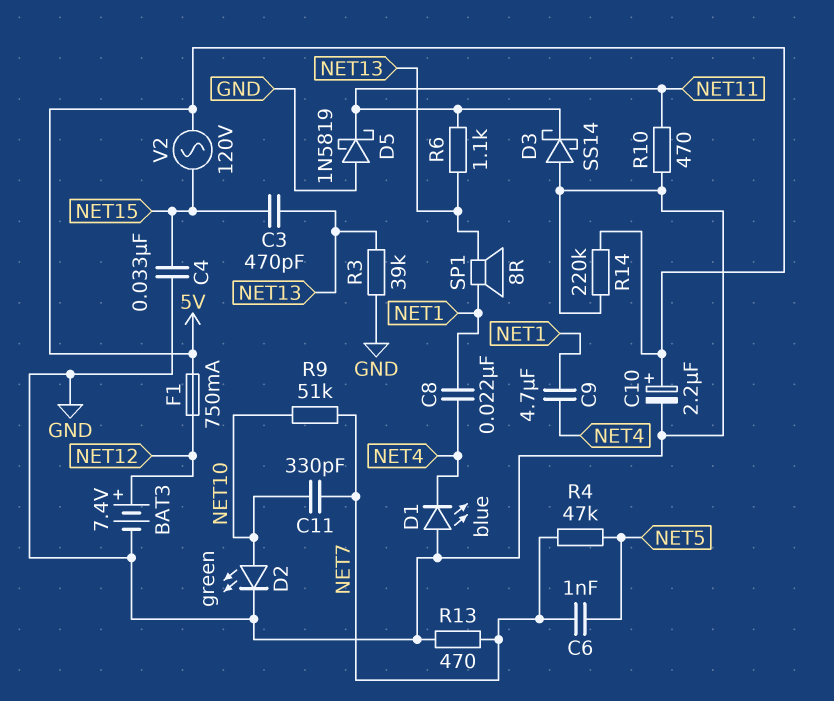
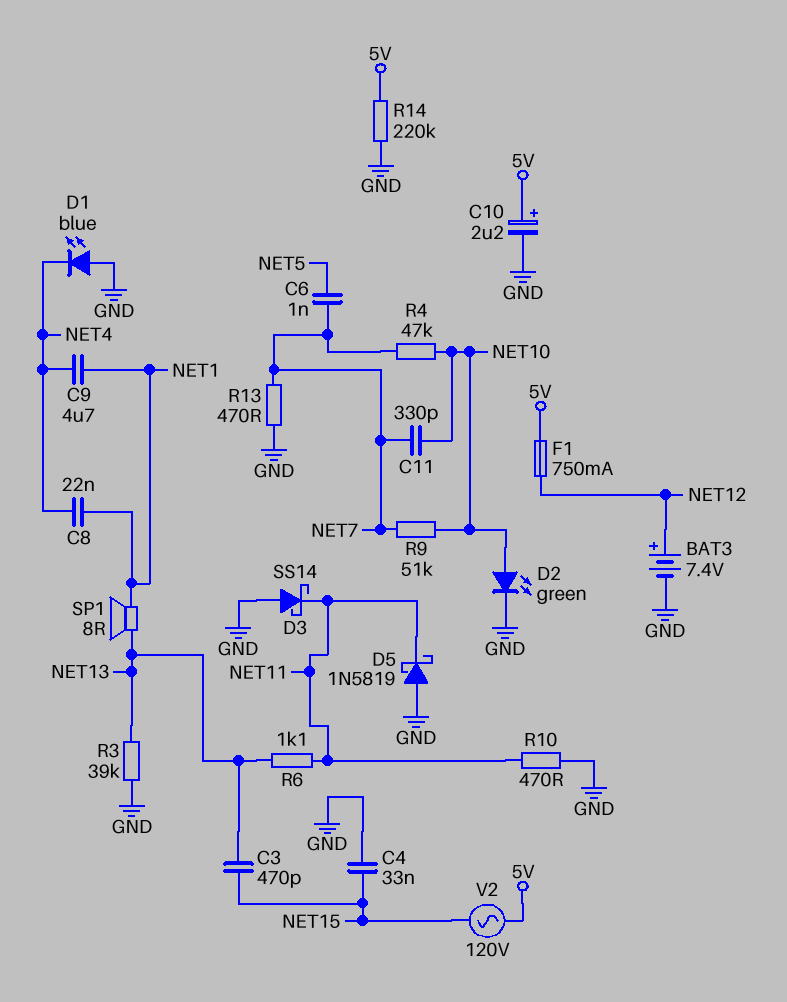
R4: 47k (NET5, NET7) -> 47k (NET7, NET10)

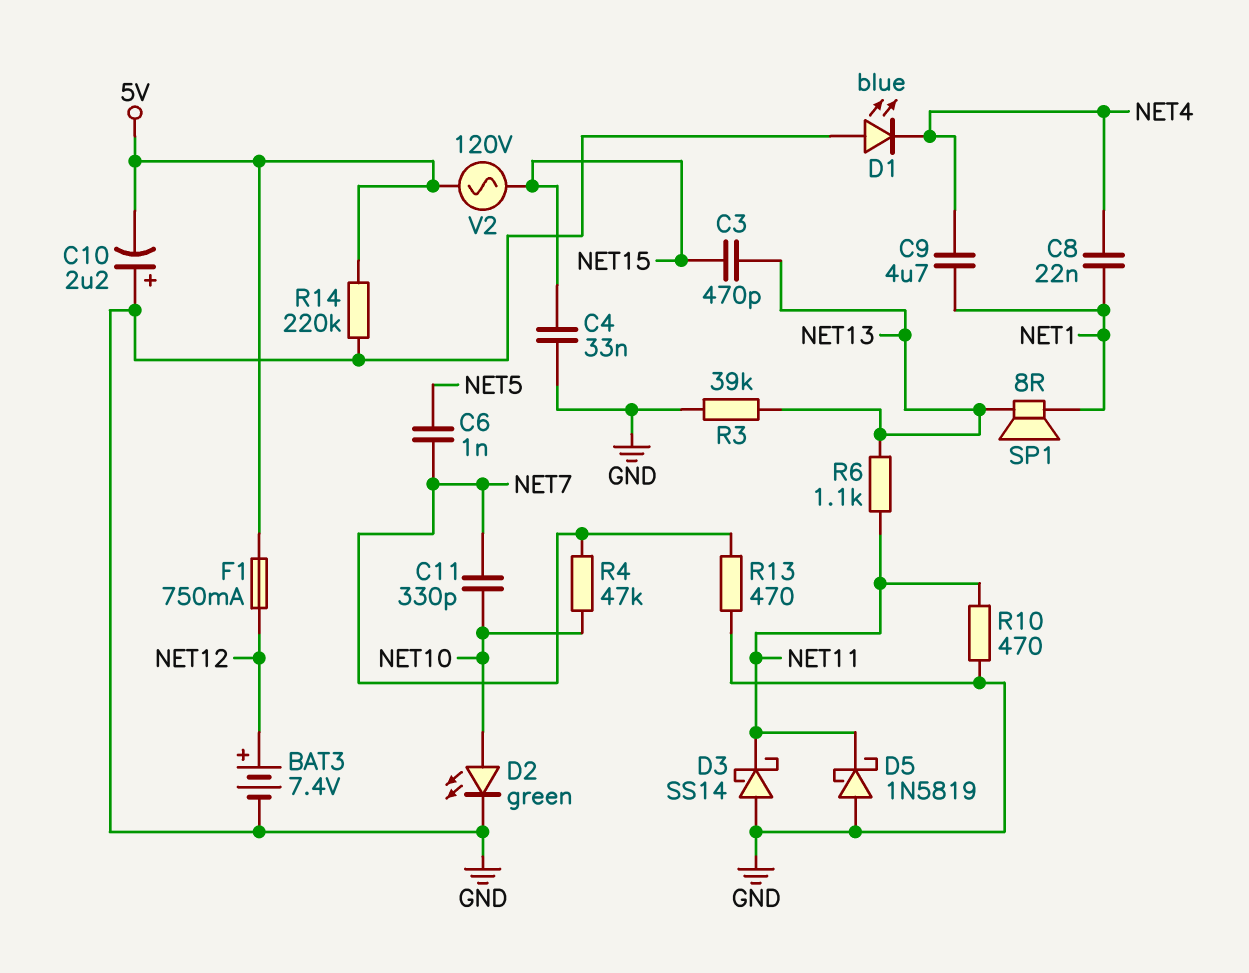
C10: 2.2uF (plus 5V, minus GND) -> 2.2uF (plus GND, minus 5V)
R9: 51k (NET7, NET10) -> none

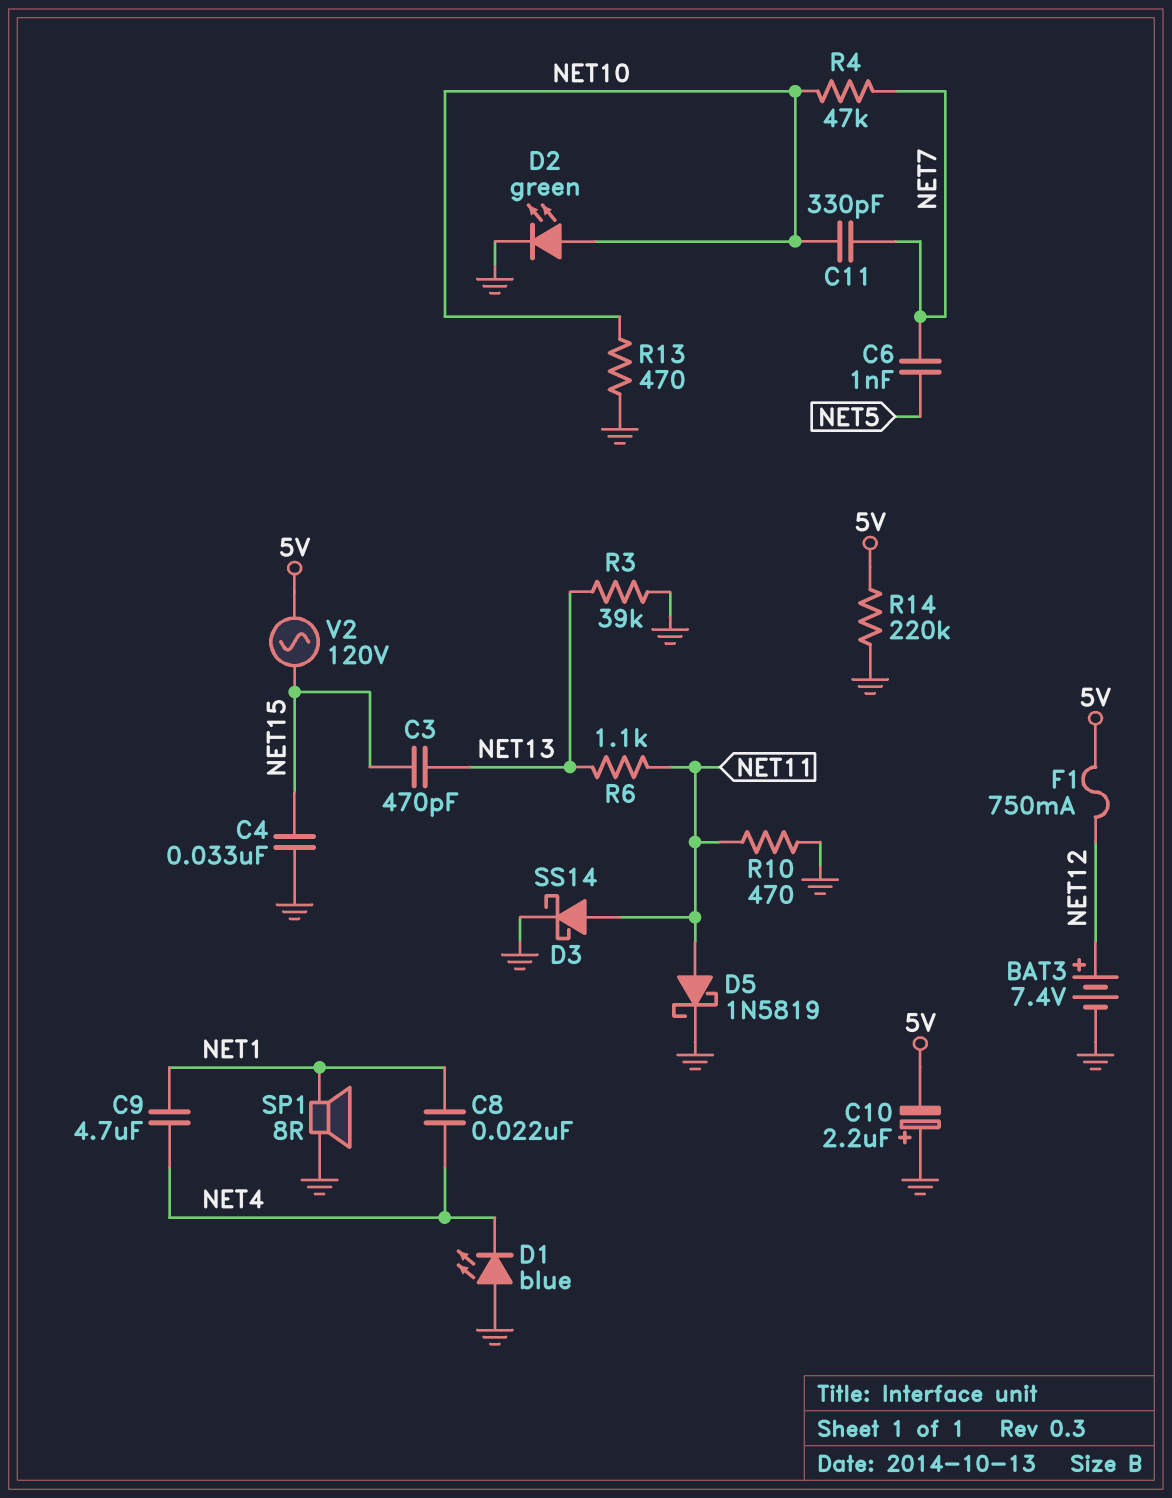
D3: schottky SS14 (A GND, K NET11) -> schottky SS14 (A NET11, K GND)
D5: schottky 1N5819 (A GND, K NET11) -> schottky 1N5819 (A NET11, K GND)
R13: 470 (GND, NET7) -> 470 (GND, NET10)
SP1: speaker 8R (NET1, NET13) -> speaker 8R (GND, NET1)

